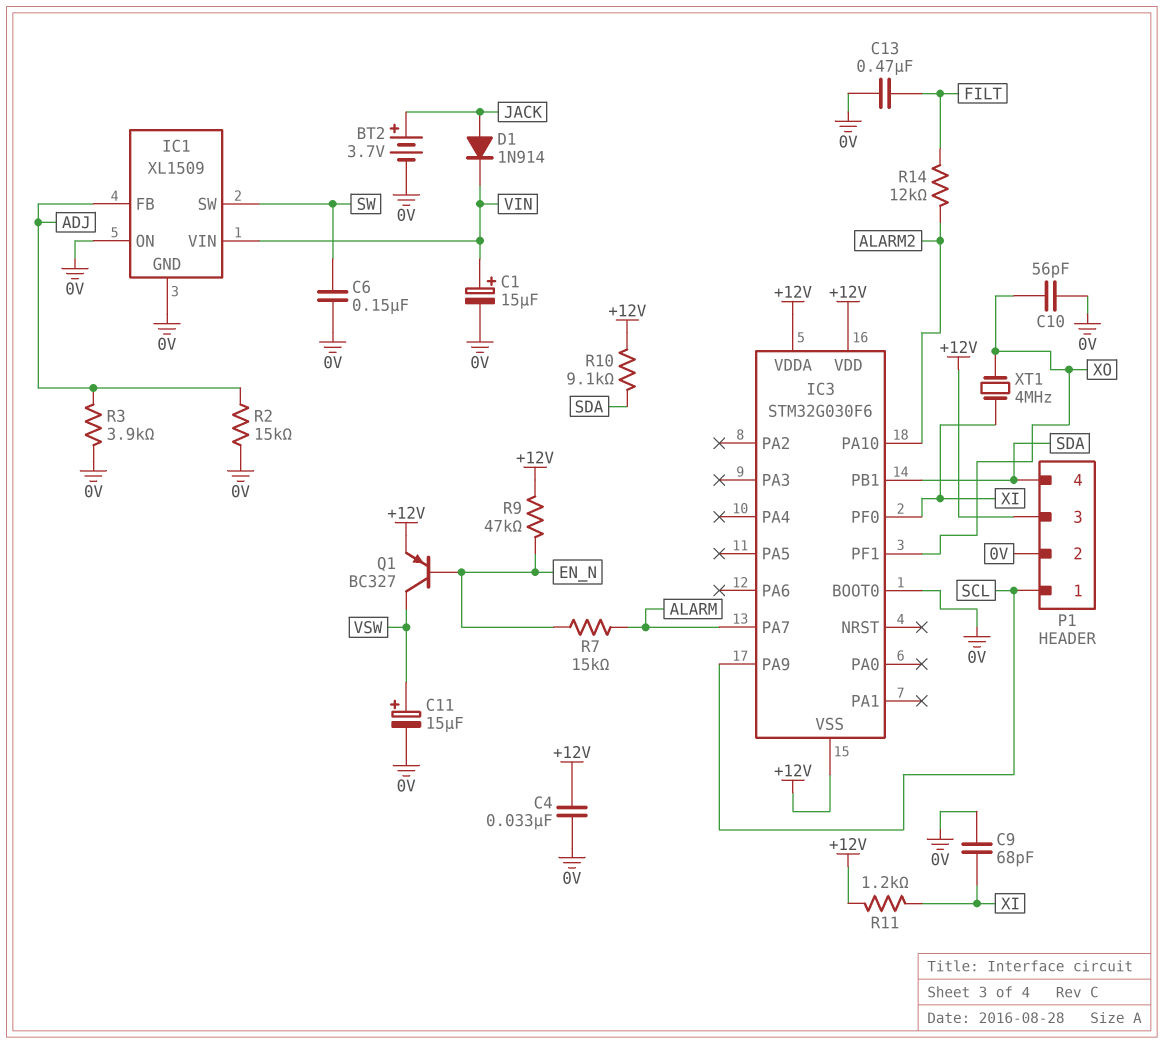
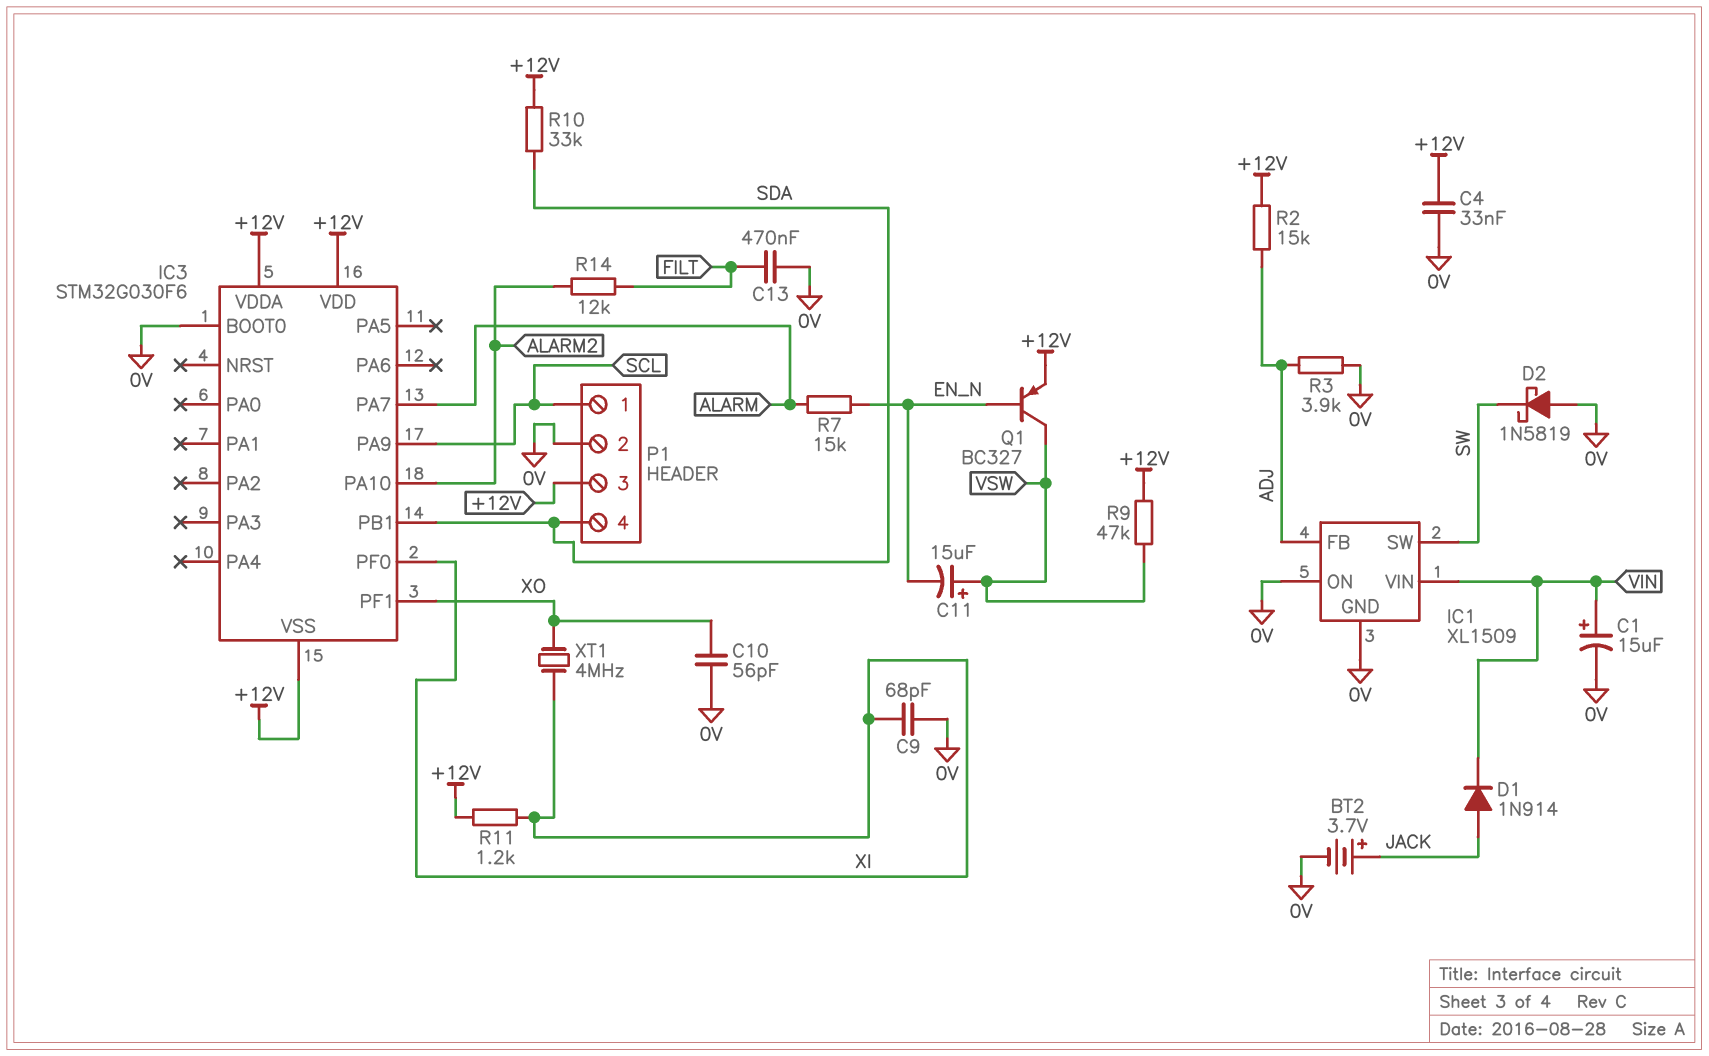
C6: 150nF (0V, SW) -> none
C11: 15uF (plus VSW, minus 0V) -> 15uF (plus VSW, minus EN_N)
D2: none -> schottky 1N5819 (A 0V, K SW)
R2: 15k (0V, ADJ) -> 15k (+12V, ADJ)
R9: 47k (+12V, EN_N) -> 47k (+12V, VSW)
R10: 9.1k (+12V, SDA) -> 33k (+12V, SDA)

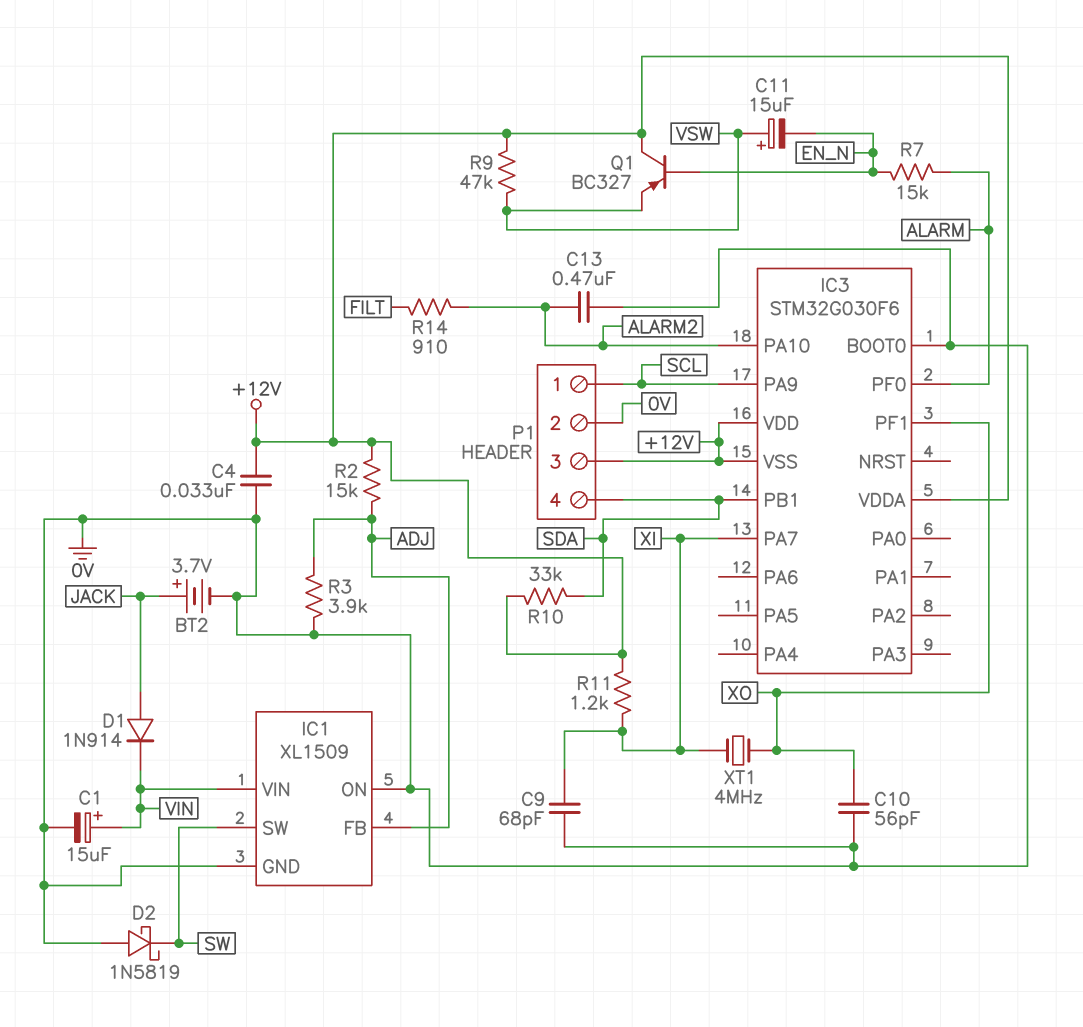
C13: 470nF (0V, FILT) -> 470nF (0V, ALARM2)
IC3 pin PA7: ALARM -> XI
IC3 pin PF0: XI -> ALARM
Q1: PNP BC327 (B EN_N, C VSW, E +12V) -> PNP BC327 (B EN_N, C +12V, E VSW)
R14: 12k (ALARM2, FILT) -> 910 (ALARM2, FILT)

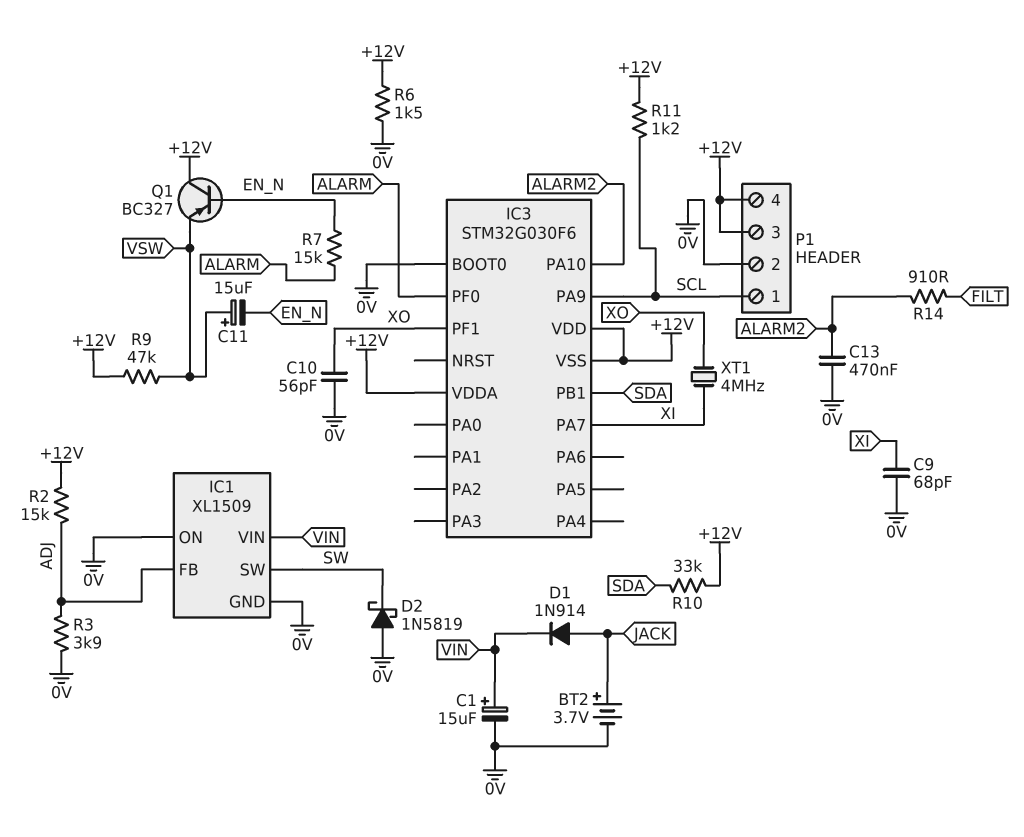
C4: 33nF (+12V, 0V) -> none
P1 pin 4: SDA -> +12V
R6: none -> 1.5k (+12V, 0V)
R11: 1.2k (+12V, XI) -> 1.2k (+12V, SCL)

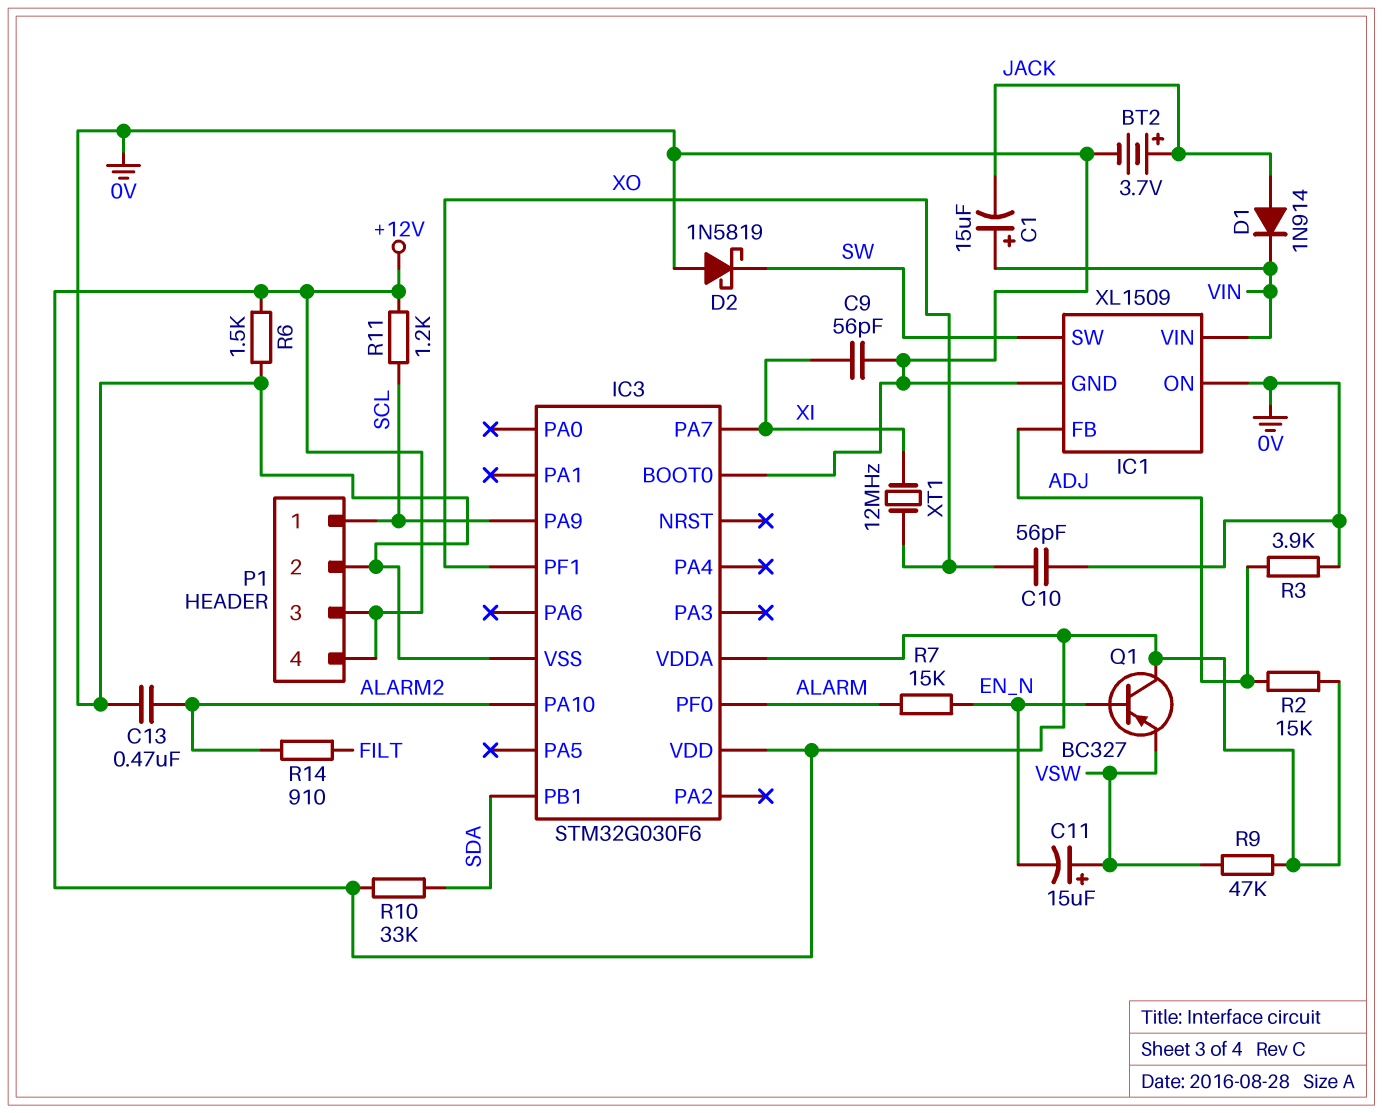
C1: 15uF (plus VIN, minus 0V) -> 15uF (plus VIN, minus JACK)
C9: 68pF (0V, XI) -> 56pF (0V, XI)
IC3 pin VSS: +12V -> 0V
XT1: 4MHz (XI, XO) -> 12MHz (XI, XO)

